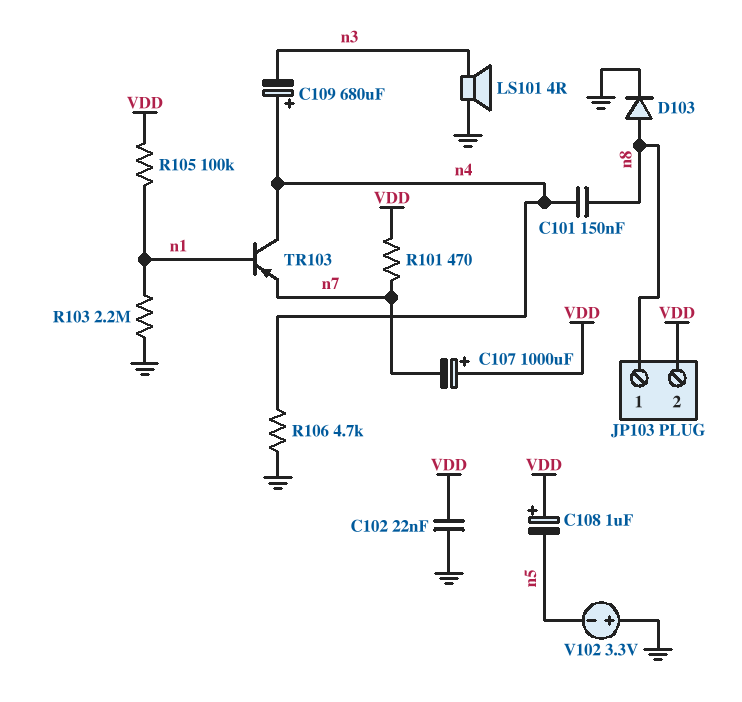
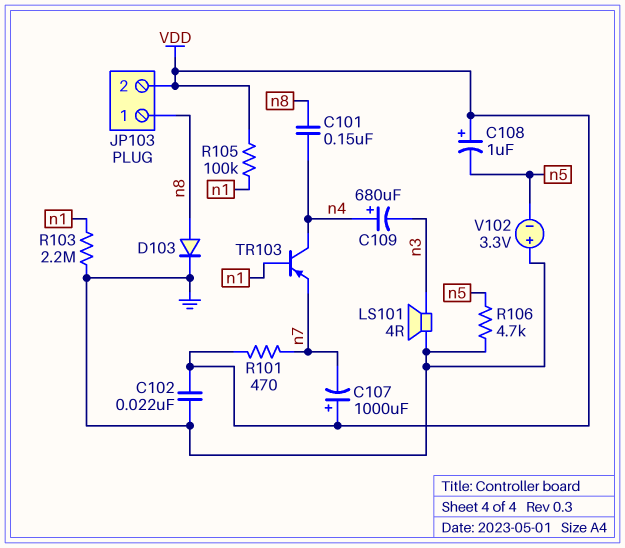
R106: 4.7k (GND, n4) -> 4.7k (GND, n5)

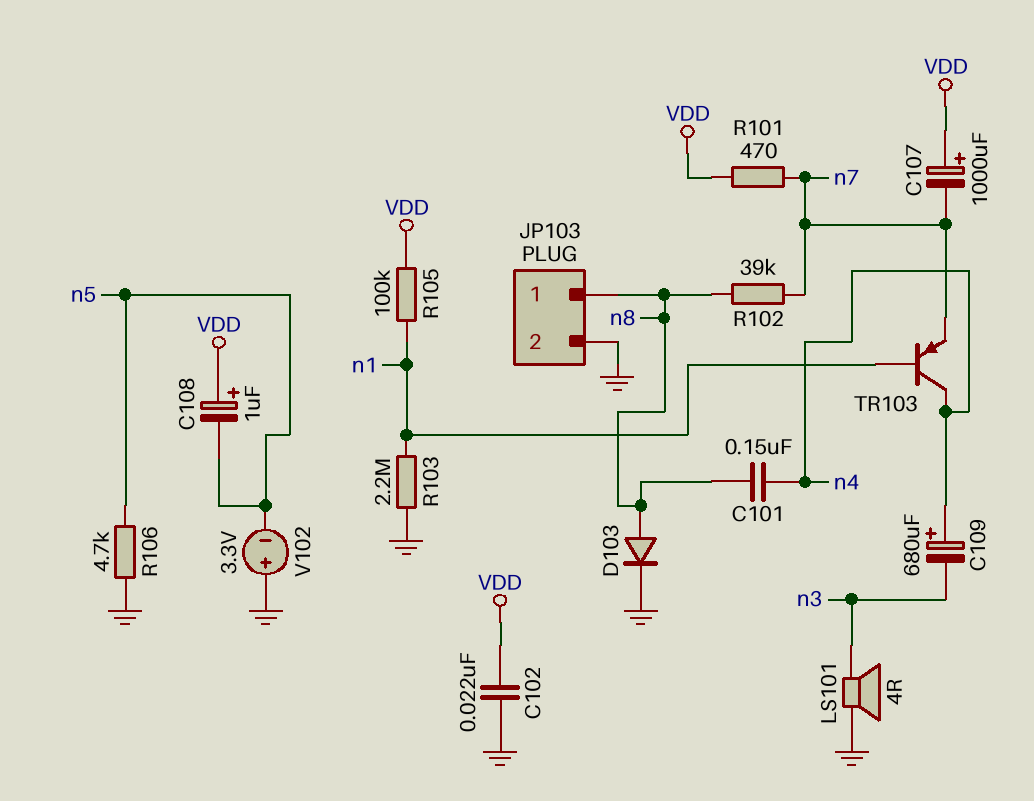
JP103 pin 2: VDD -> GND
R102: none -> 39k (n7, n8)

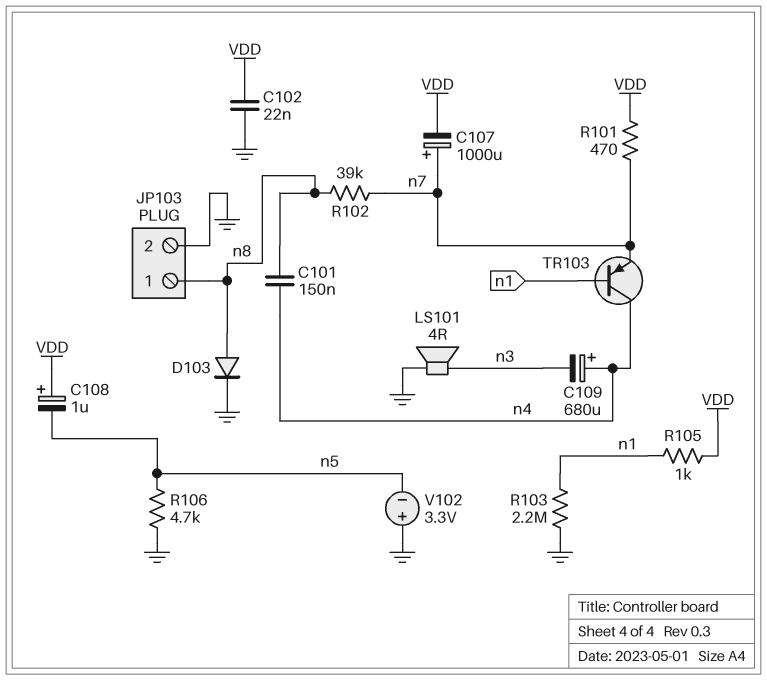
C107: 1000uF (plus VDD, minus n7) -> 1000uF (plus n7, minus VDD)
R105: 100k (VDD, n1) -> 1k (VDD, n1)

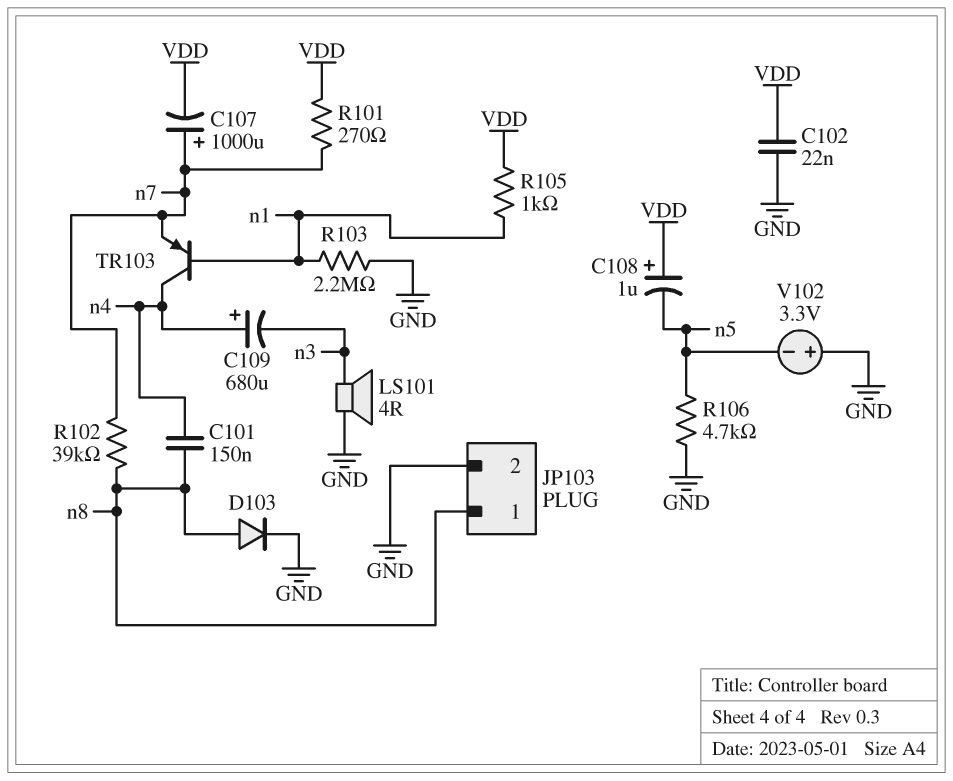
R101: 470 (VDD, n7) -> 270 (VDD, n7)

